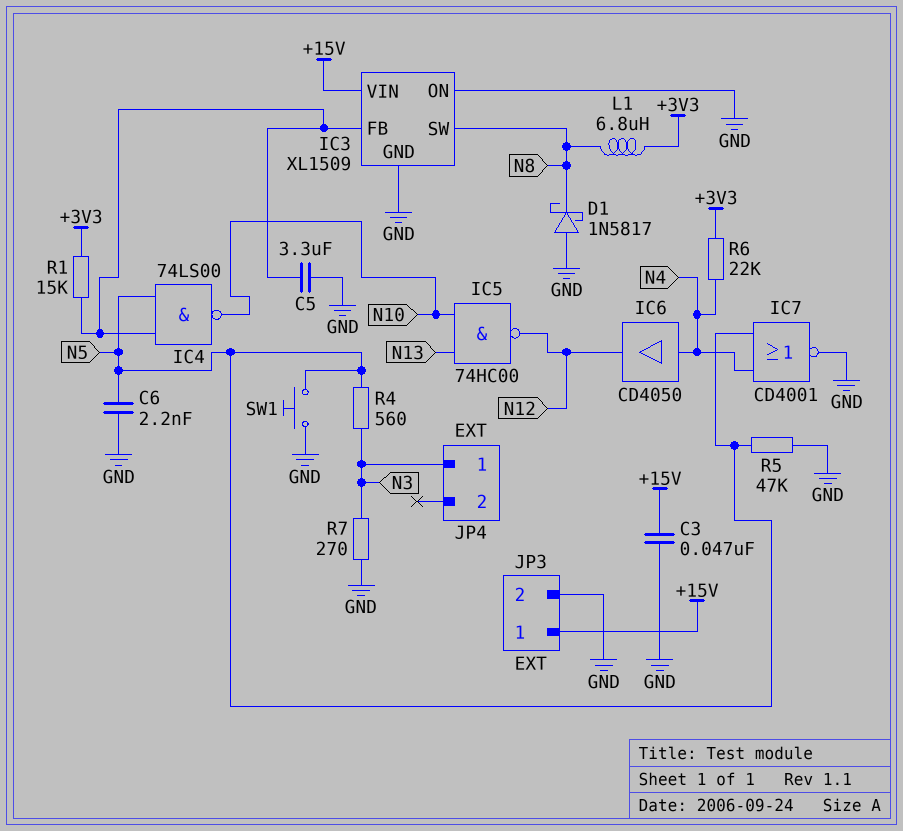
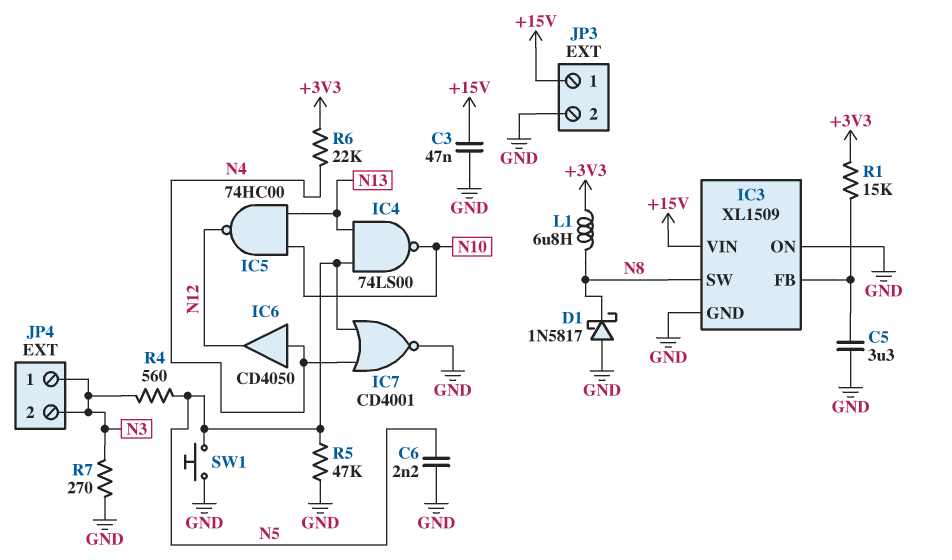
IC4: NAND 74LS00 (in IC3/FB, in N5, out N10) -> NAND 74LS00 (in N5, in N13, out N10)
JP4 pin 2: none -> N3

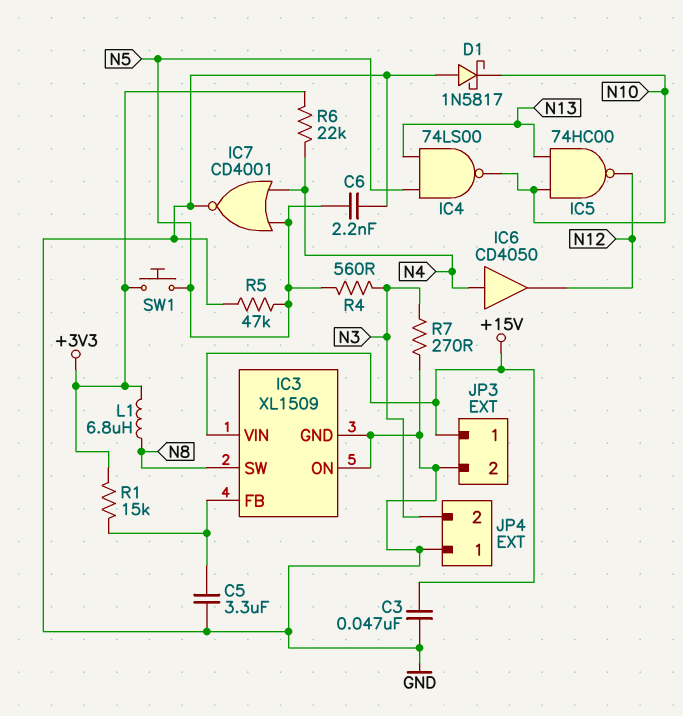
D1: schottky 1N5817 (A GND, K N8) -> schottky 1N5817 (A GND, K N10)
JP4 pin 1: N3 -> GND
SW1: button (GND, N5) -> button (+3V3, N5)

